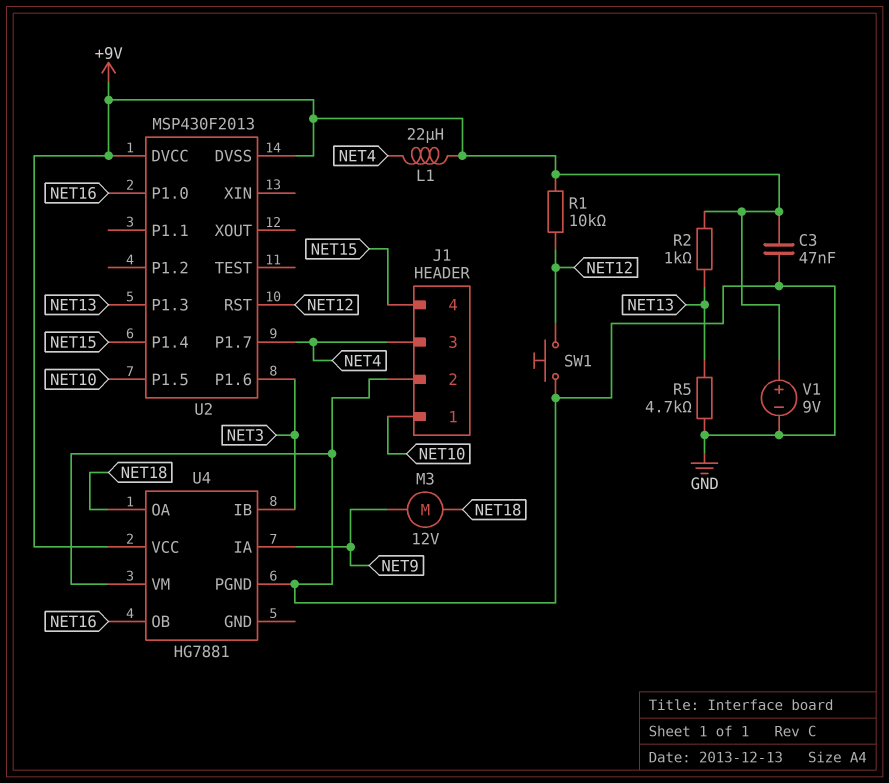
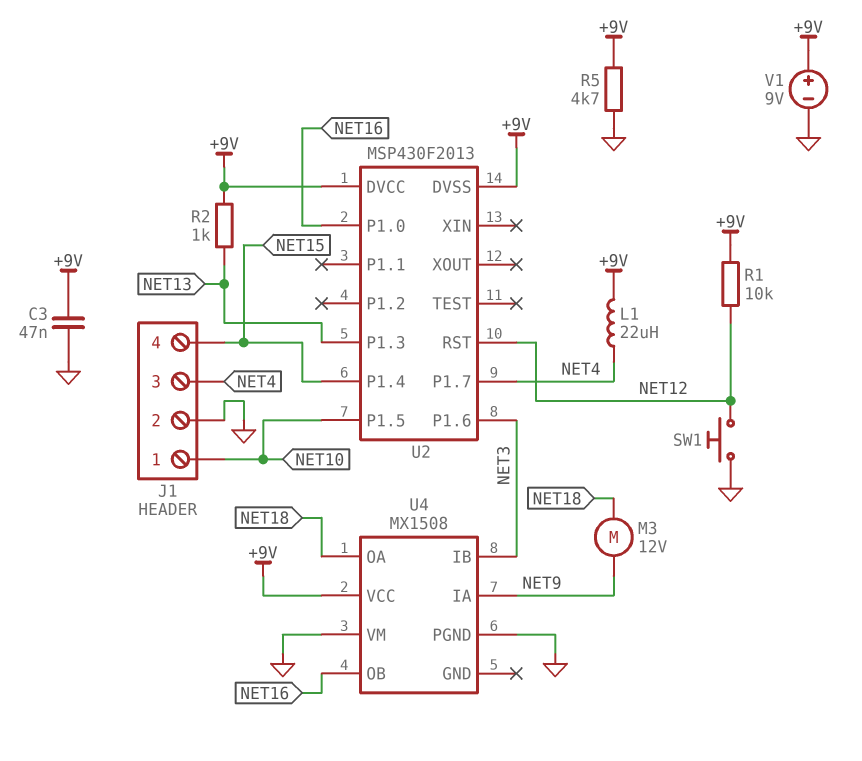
R5: 4.7k (GND, NET13) -> 4.7k (+9V, GND)
U4: HG7881 -> MX1508

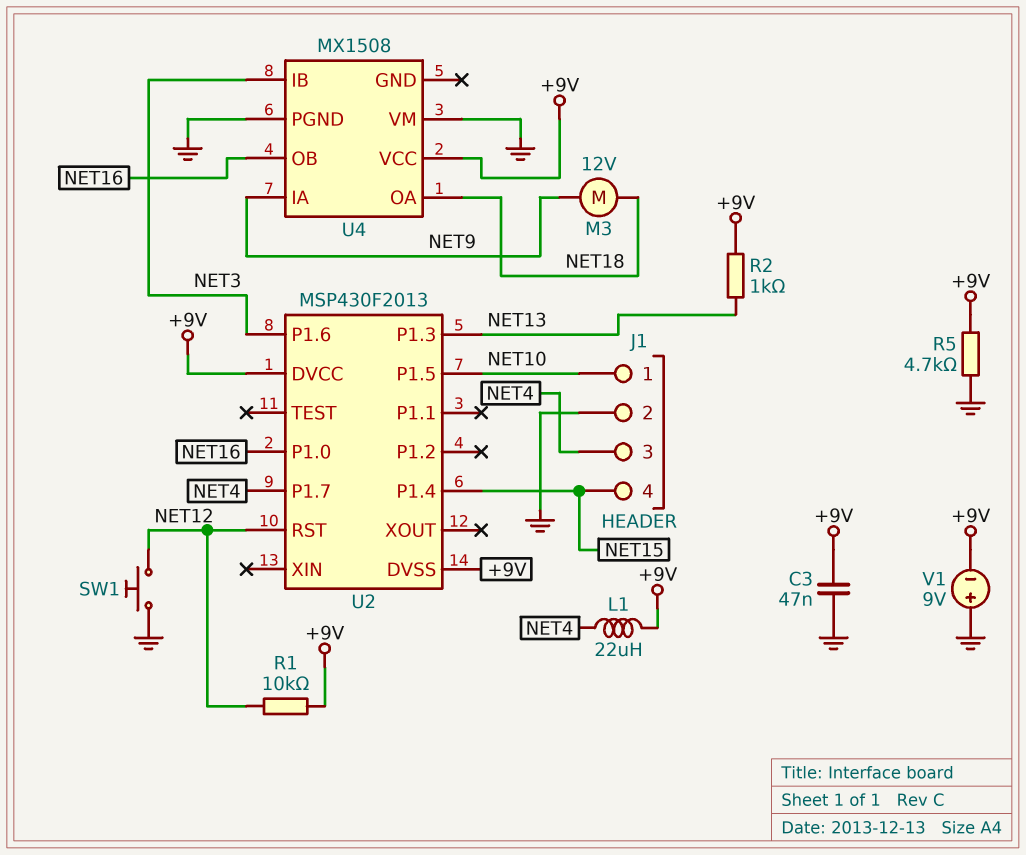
V1: 9V (plus +9V, minus GND) -> 9V (plus GND, minus +9V)

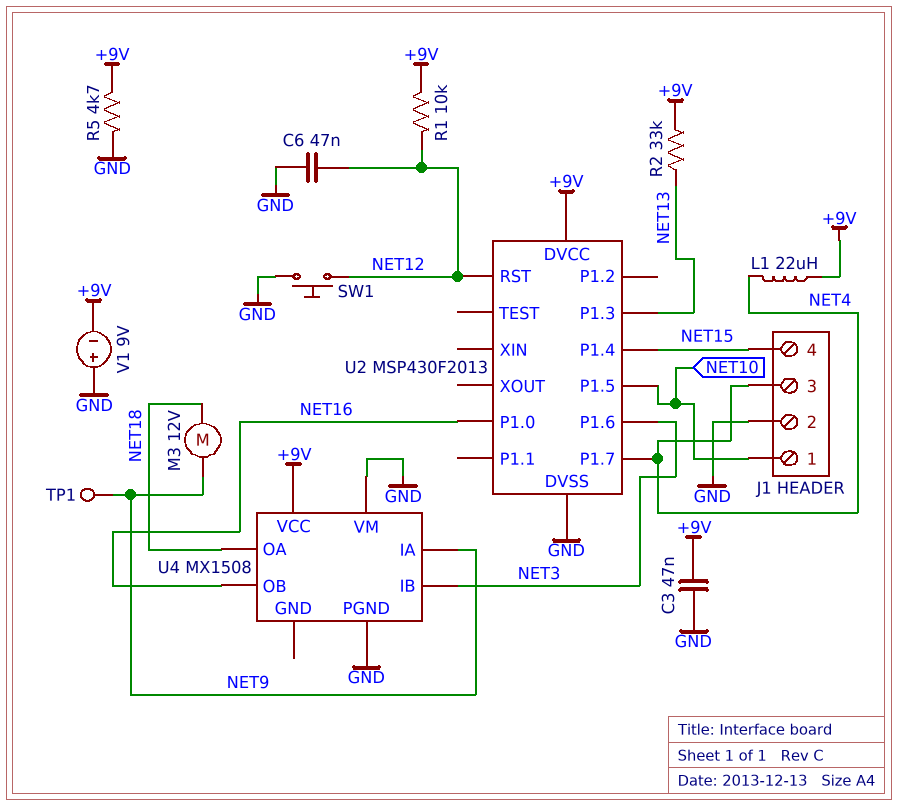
C6: none -> 47nF (GND, NET12)
R2: 1k (+9V, NET13) -> 33k (+9V, NET13)
TP1: none -> test point (NET9)
U2 pin DVSS: +9V -> GND

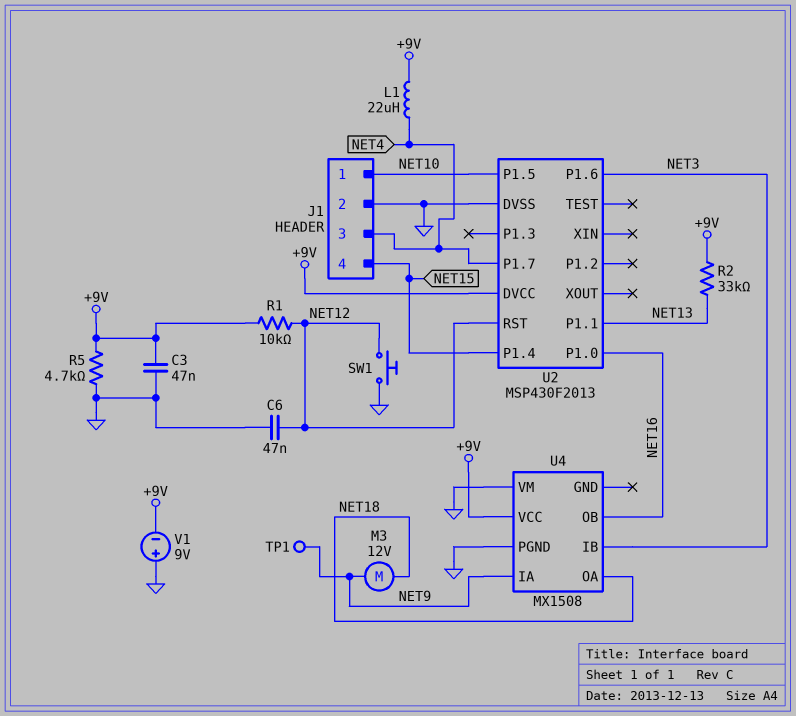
U2 pin P1.1: none -> NET13
U2 pin P1.3: NET13 -> none

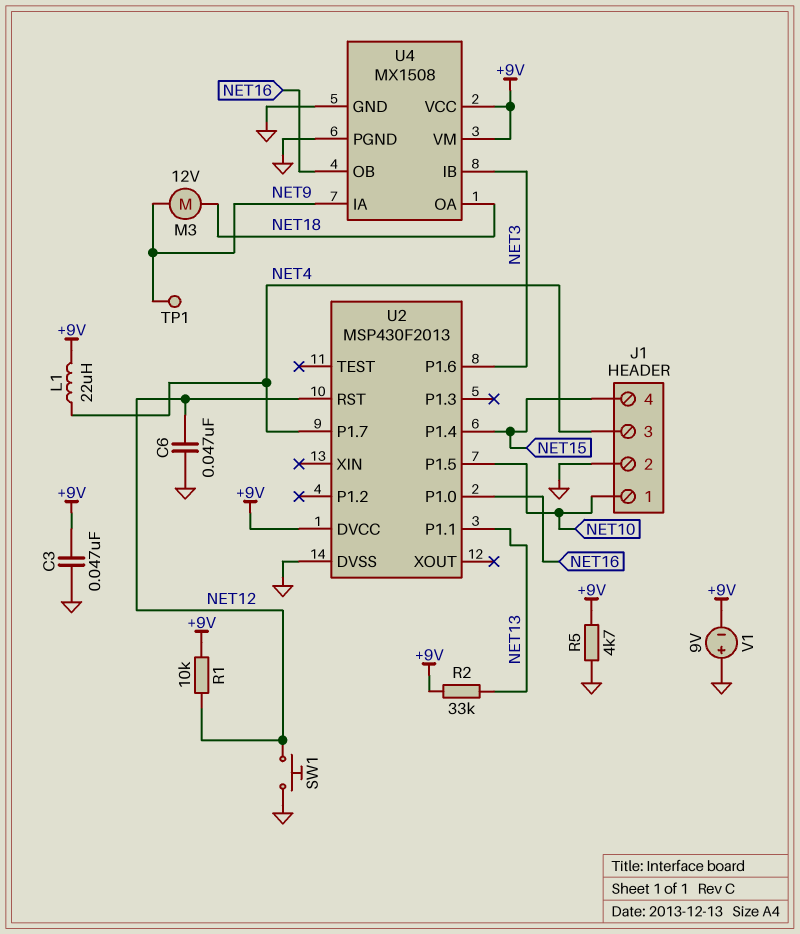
U4 pin GND: none -> GND
U4 pin VM: GND -> +9V

